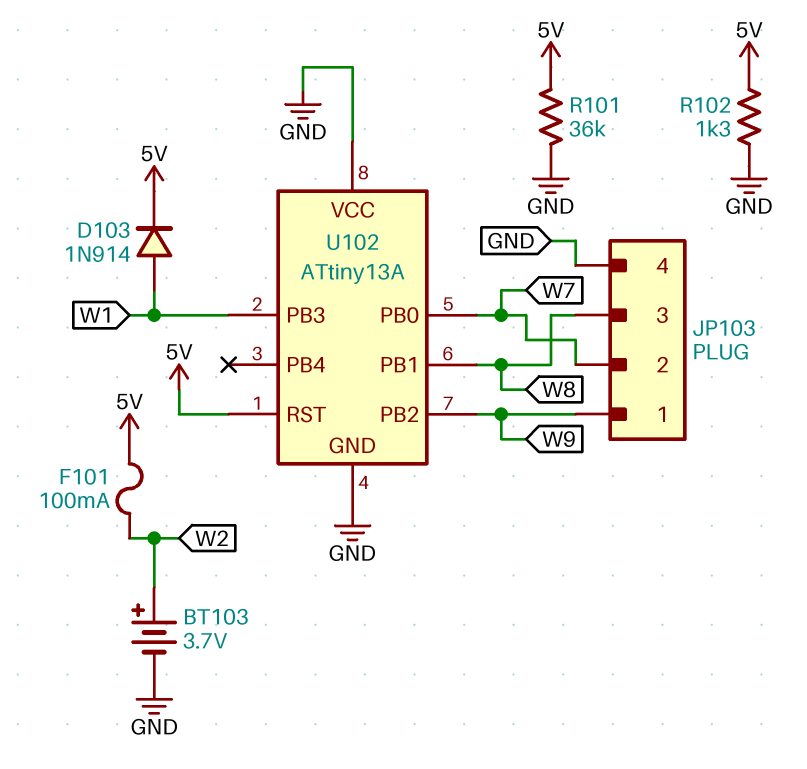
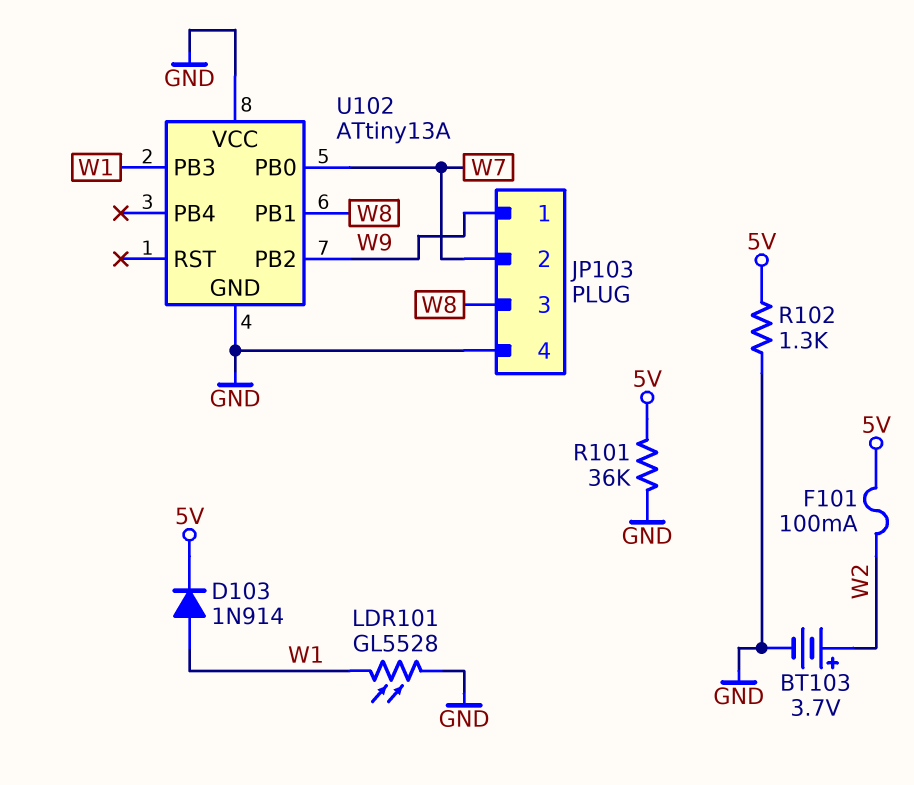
LDR101: none -> GL5528 (GND, W1)
U102 pin RST: 5V -> none

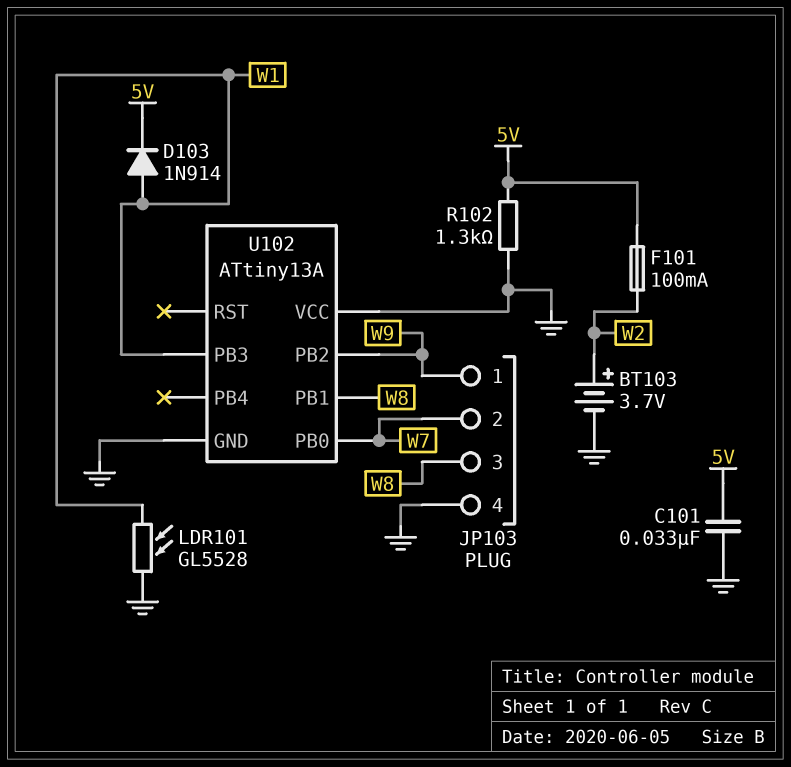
C101: none -> 33nF (5V, GND)
R101: 36k (5V, GND) -> none

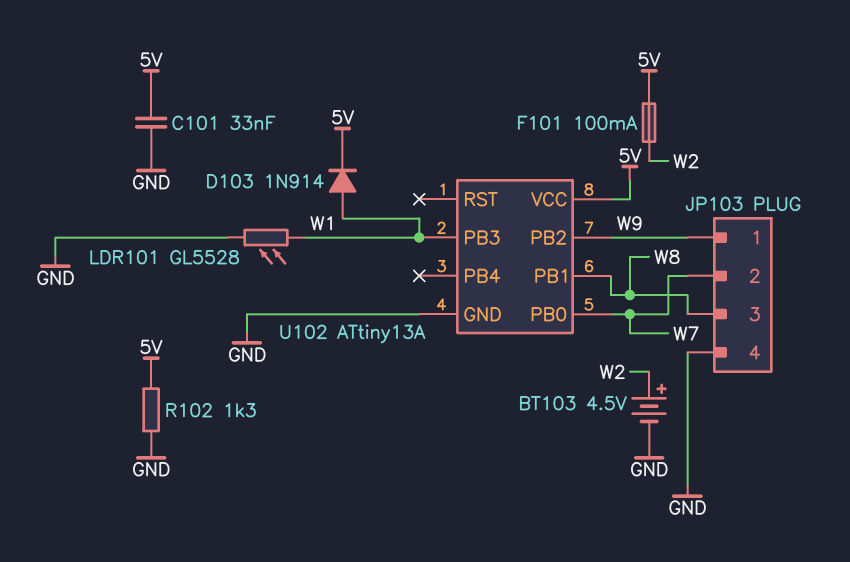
BT103: 3.7V (plus W2, minus GND) -> 4.5V (plus W2, minus GND)
U102 pin VCC: GND -> 5V

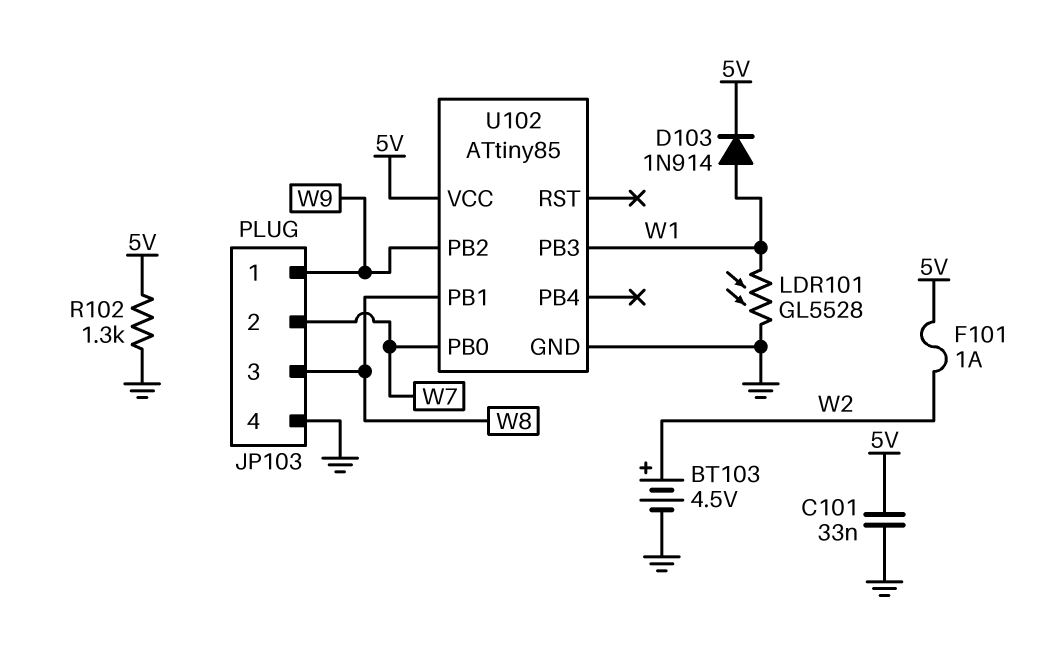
F101: 100mA (5V, W2) -> 1A (5V, W2)
U102: ATtiny13A -> ATtiny85

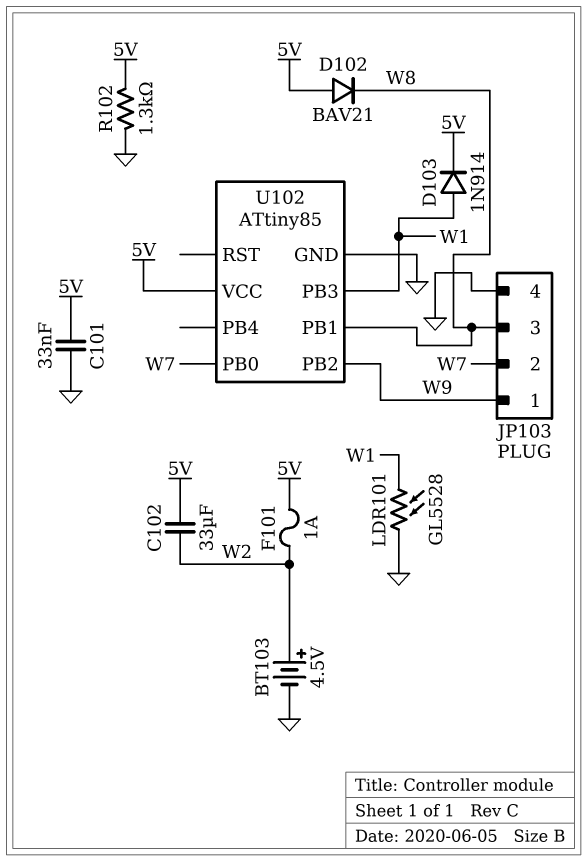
C102: none -> 33uF (5V, W2)
D102: none -> diode BAV21 (A 5V, K W8)

